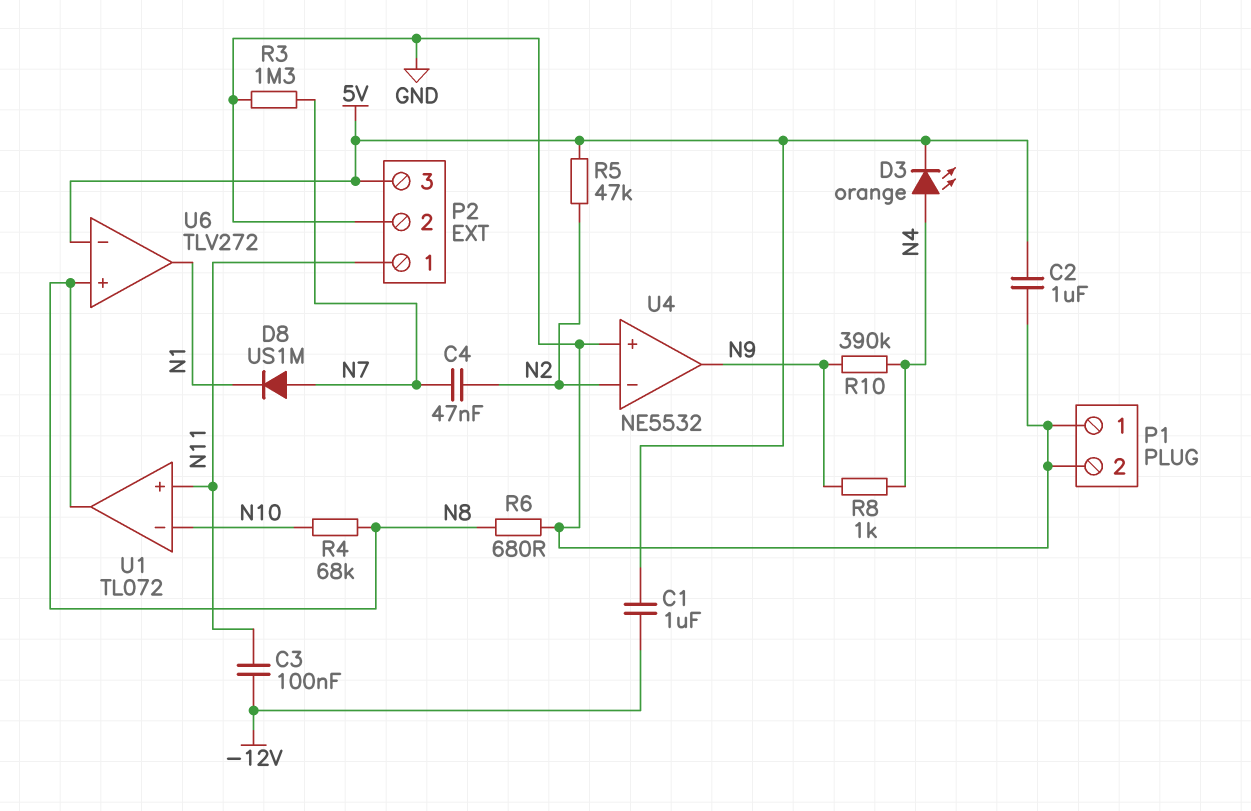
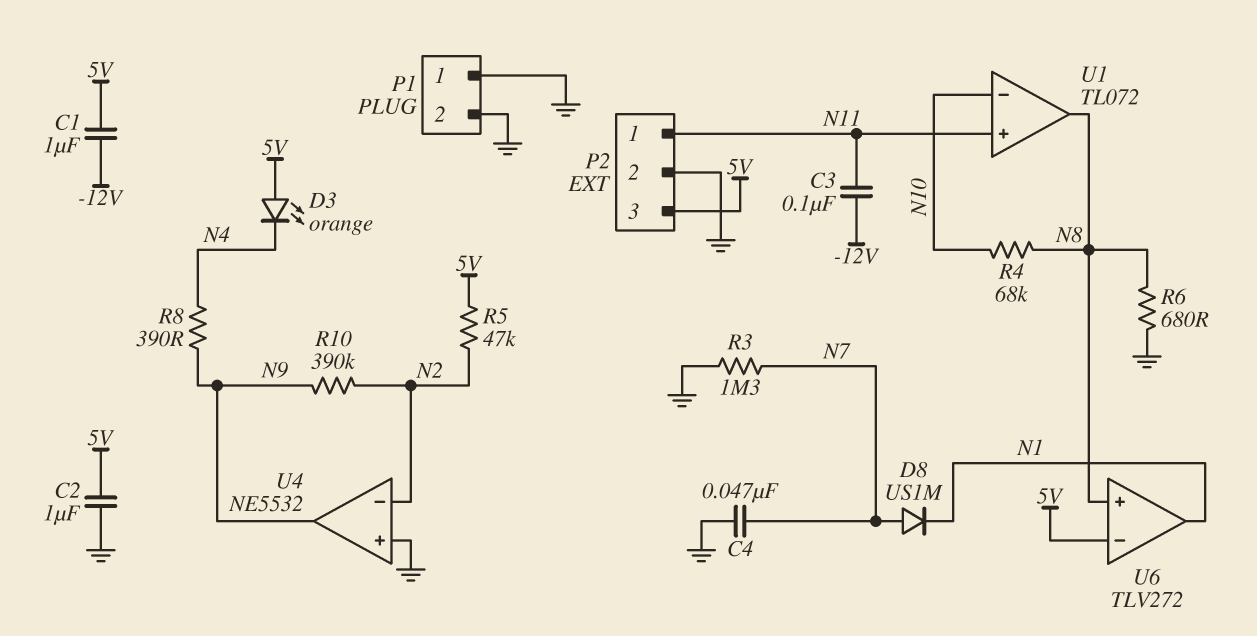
C4: 47nF (N2, N7) -> 47nF (GND, N7)
D3: LED orange (A N4, K 5V) -> LED orange (A 5V, K N4)
R8: 1k (N4, N9) -> 390 (N4, N9)
R10: 390k (N4, N9) -> 390k (N2, N9)

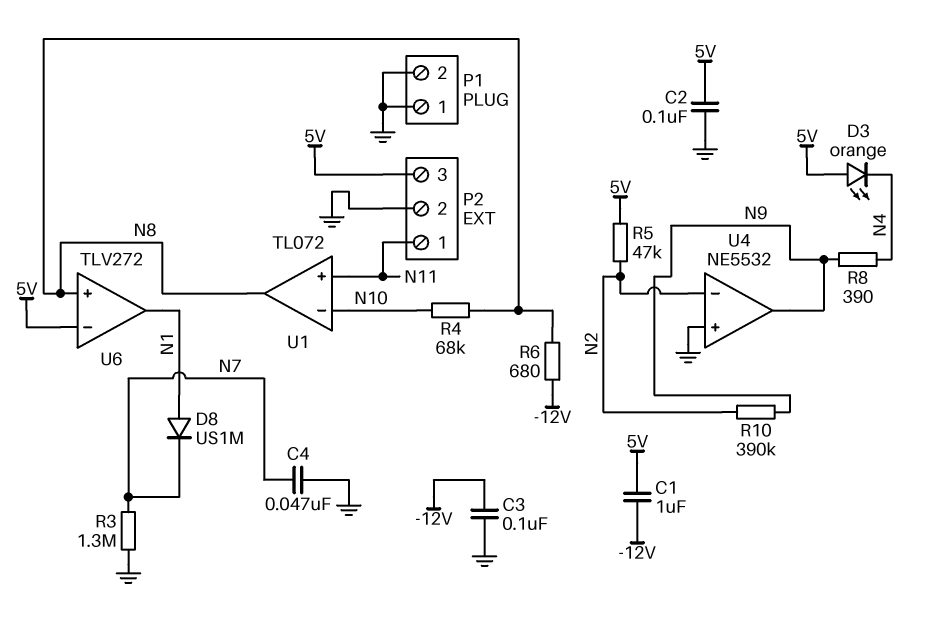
C2: 1uF (5V, GND) -> 100nF (5V, GND)
C3: 100nF (-12V, N11) -> 100nF (-12V, GND)
D8: diode US1M (A N7, K N1) -> diode US1M (A N1, K N7)
R6: 680 (GND, N8) -> 680 (-12V, N8)

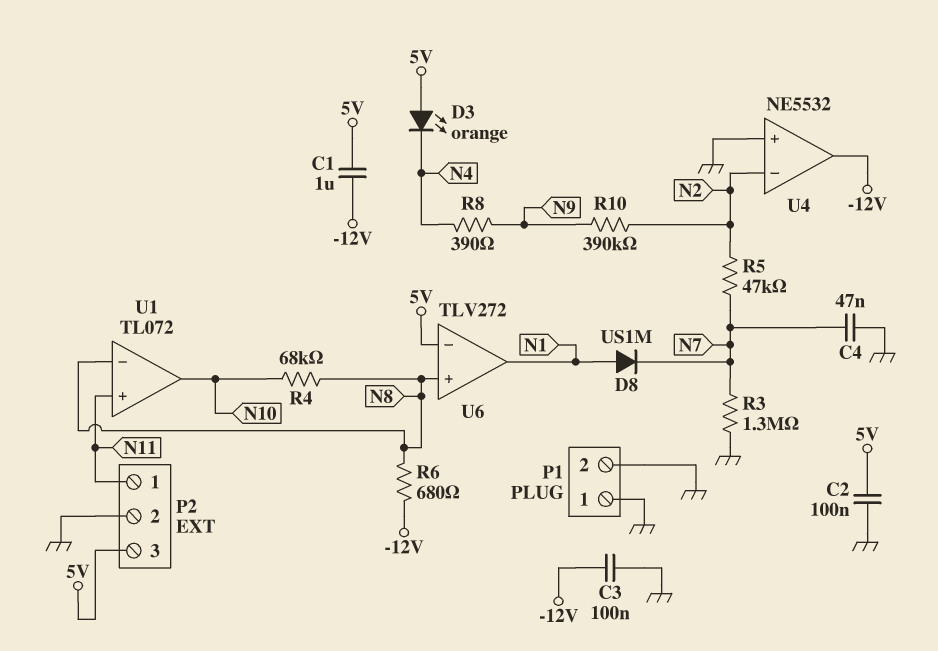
R5: 47k (5V, N2) -> 47k (N2, N7)
U1 pin in-: N10 -> N8
U1 pin out: N8 -> N10
U4 pin out: N9 -> -12V

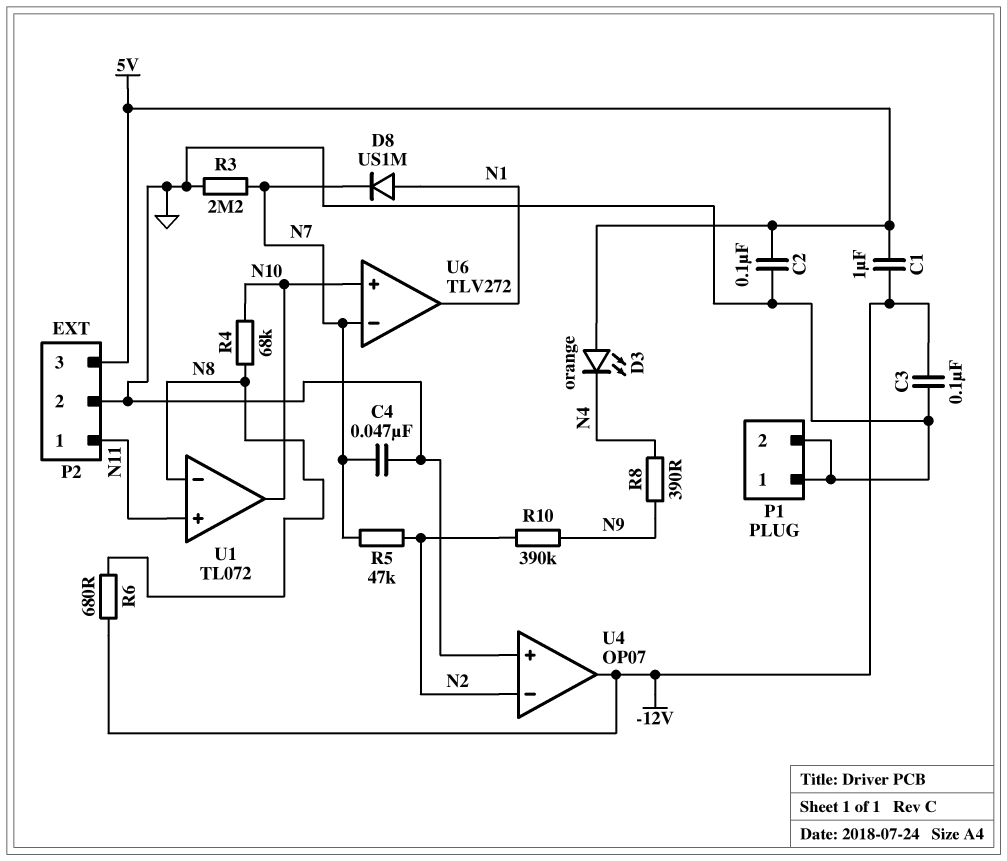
R3: 1.3M (GND, N7) -> 2.2M (GND, N7)
U4: NE5532 -> OP07
U6 pin in+: N8 -> N10
U6 pin in-: 5V -> N7

